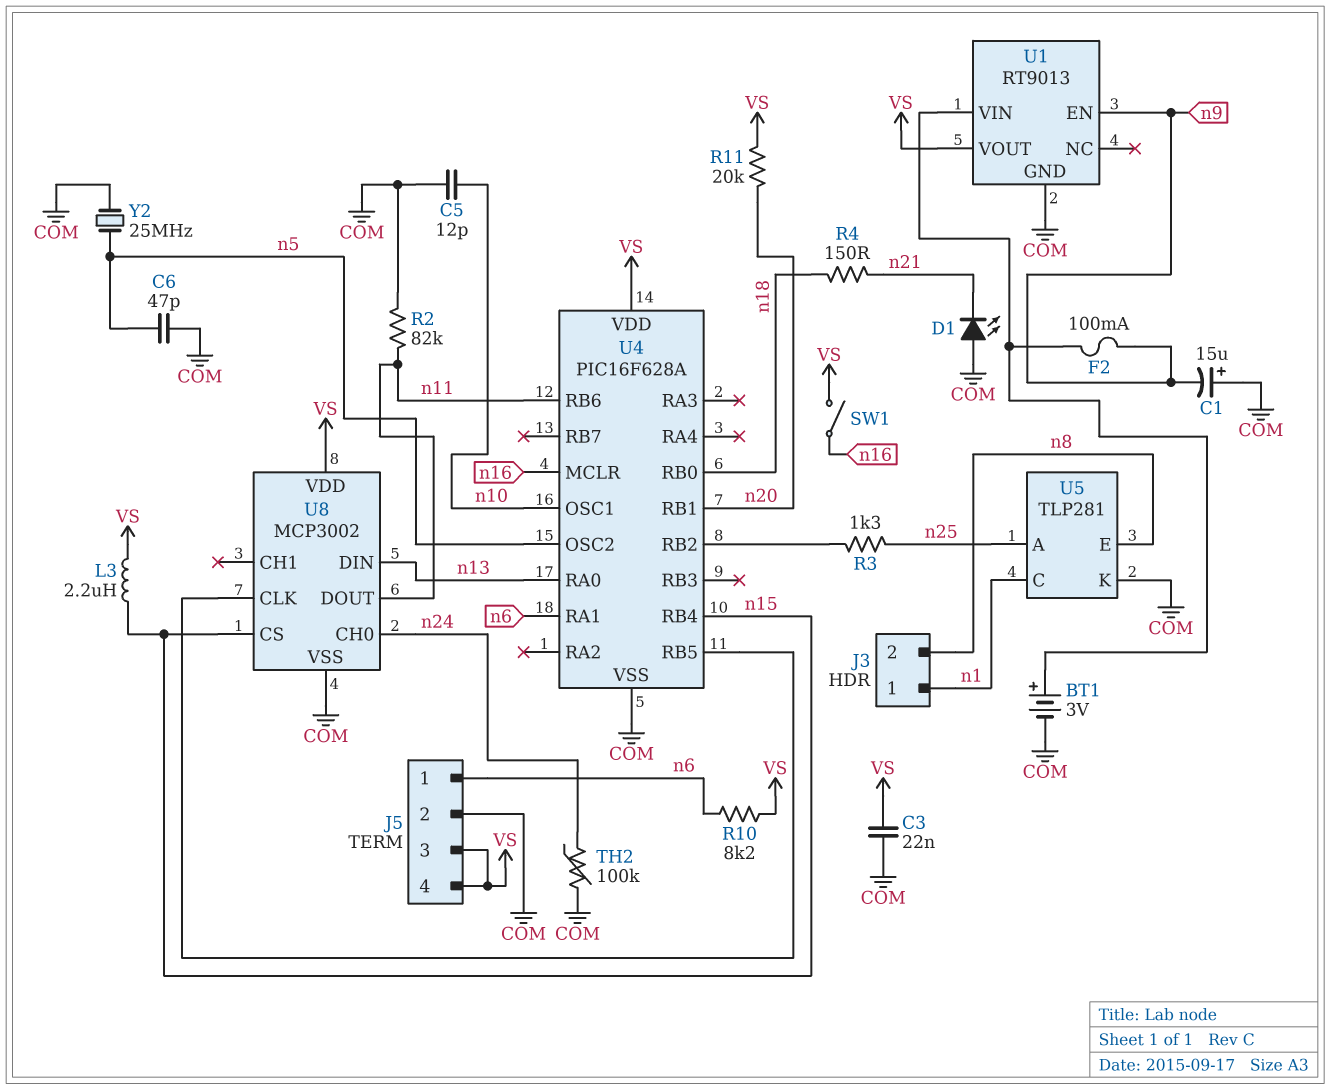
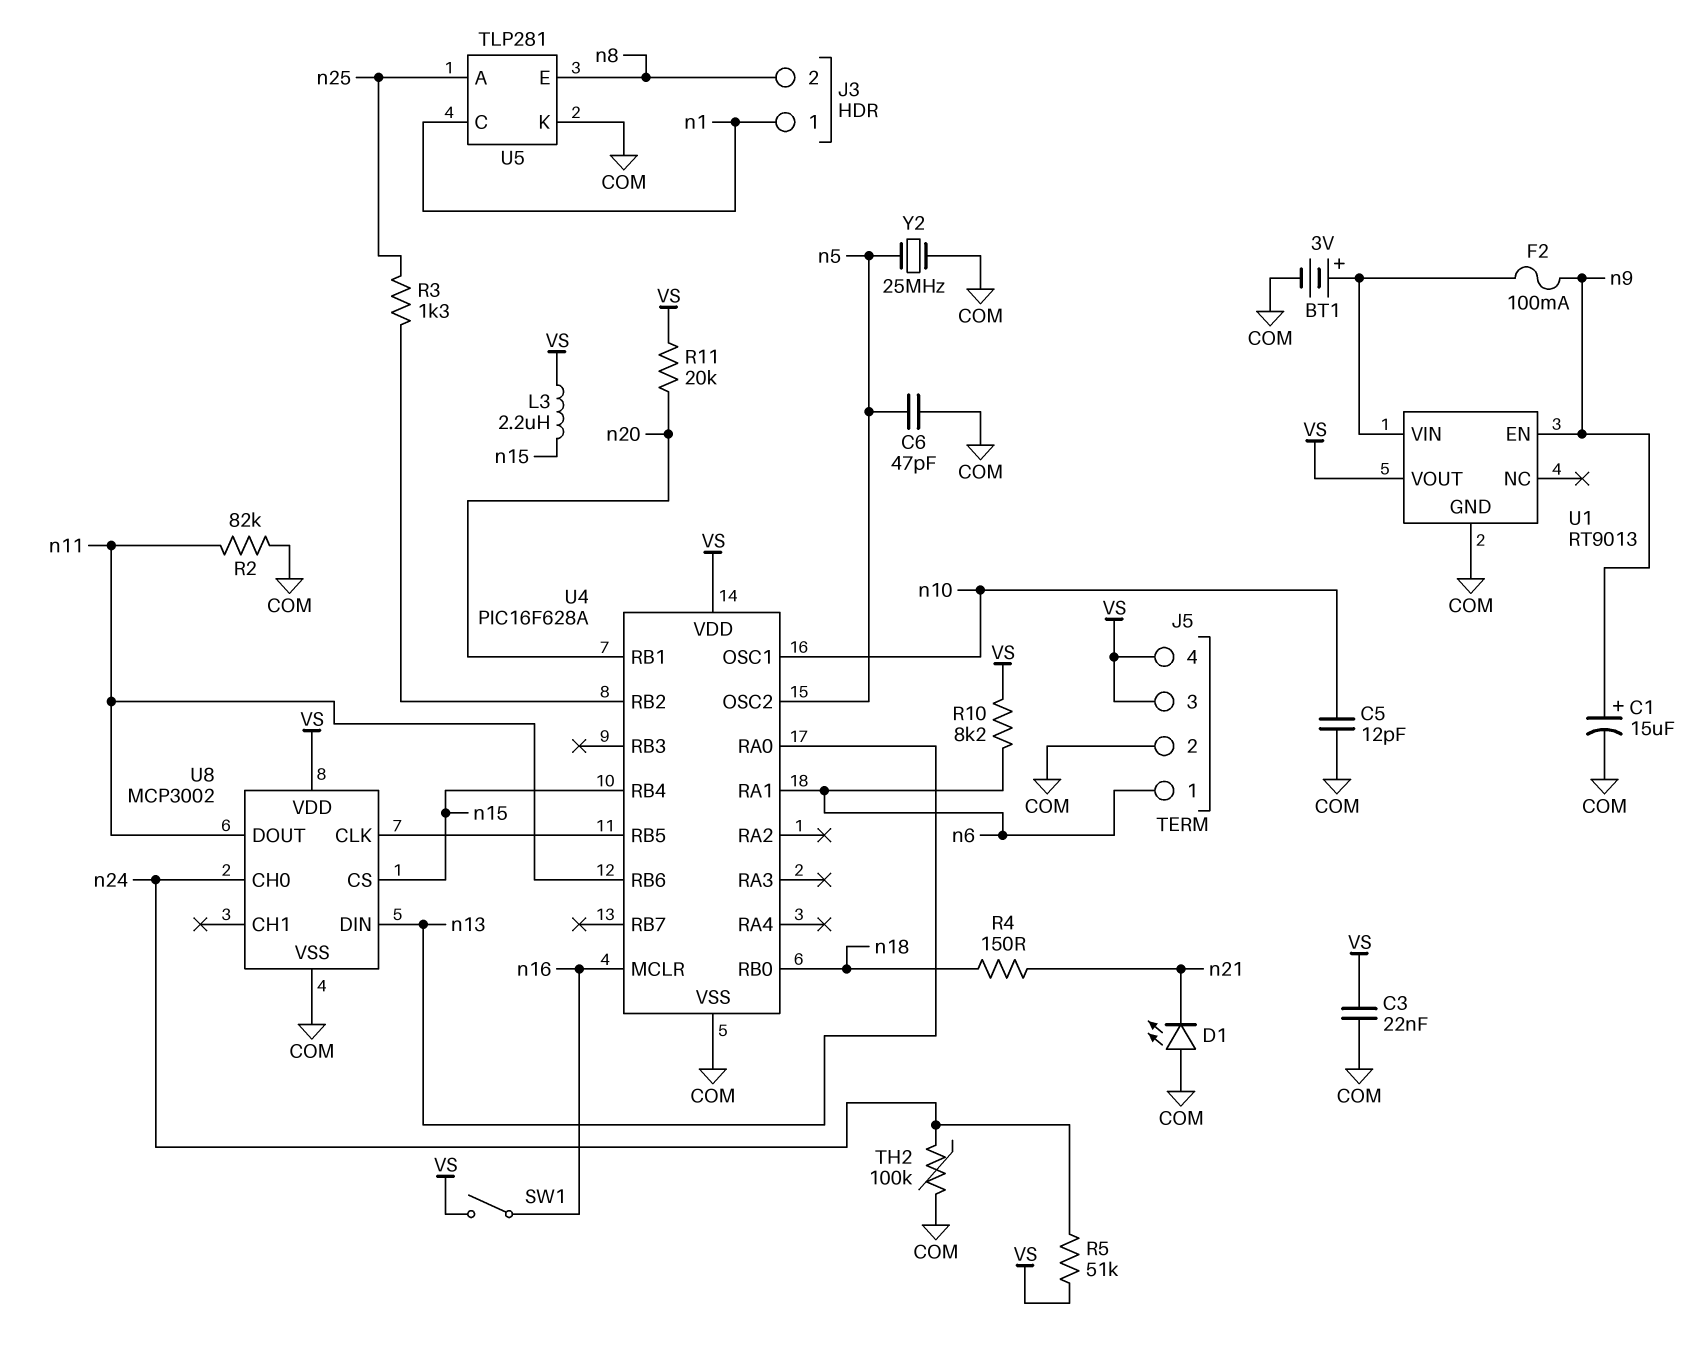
C1: 15uF (plus COM, minus n9) -> 15uF (plus n9, minus COM)
R5: none -> 51k (VS, n24)

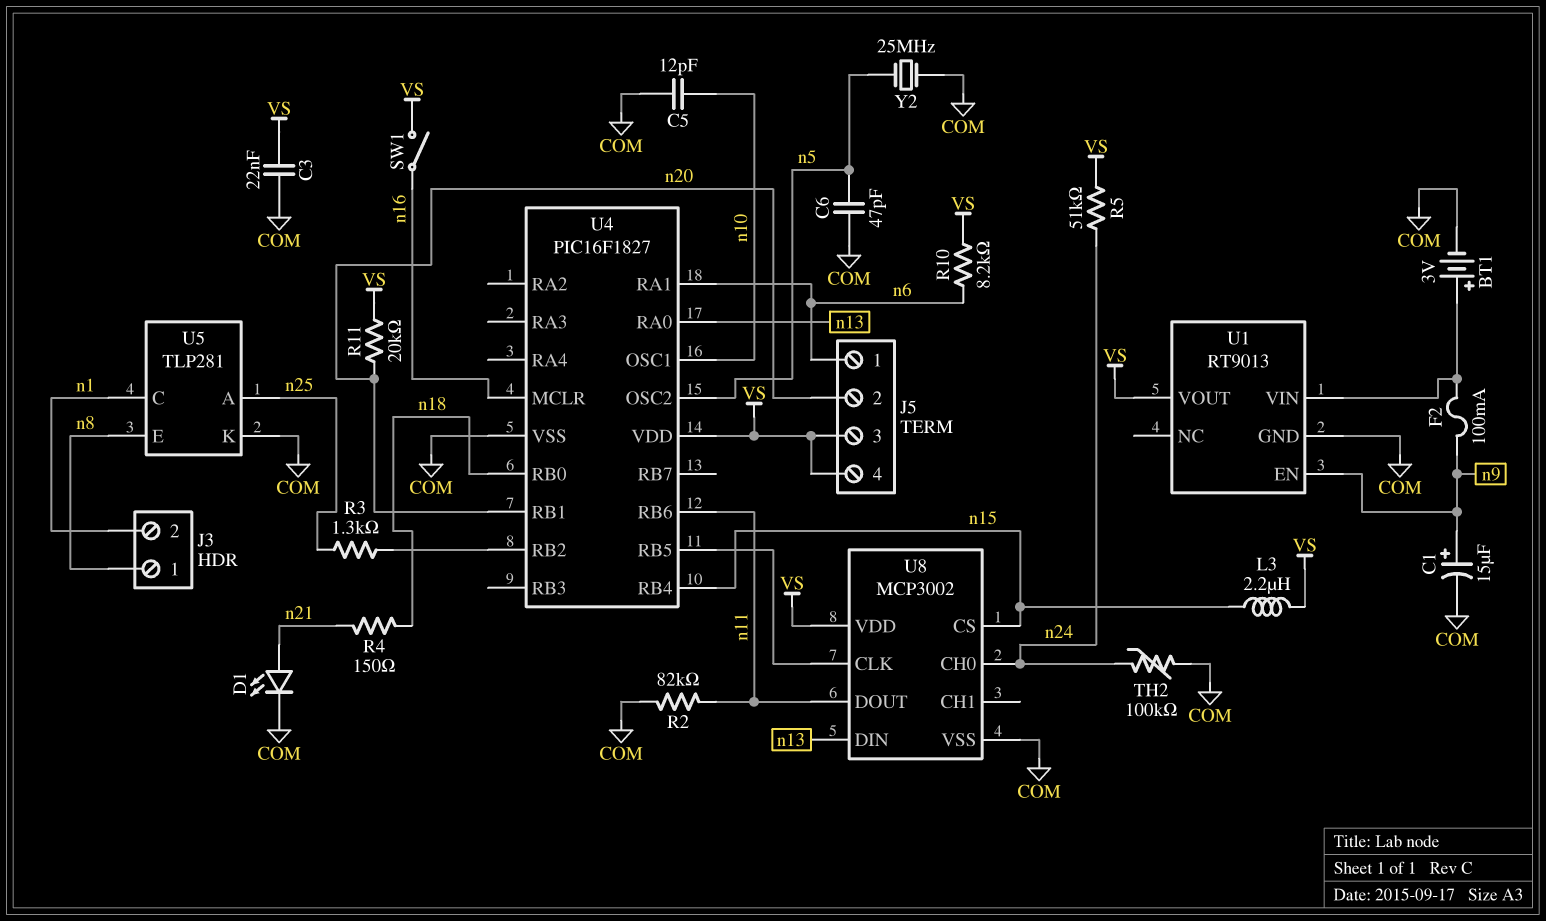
D1: LED (A COM, K n21) -> LED (A n21, K COM)
J3 pin 1: n1 -> n8
J3 pin 2: n8 -> n1
J5 pin 2: COM -> n20
U4: PIC16F628A -> PIC16F1827

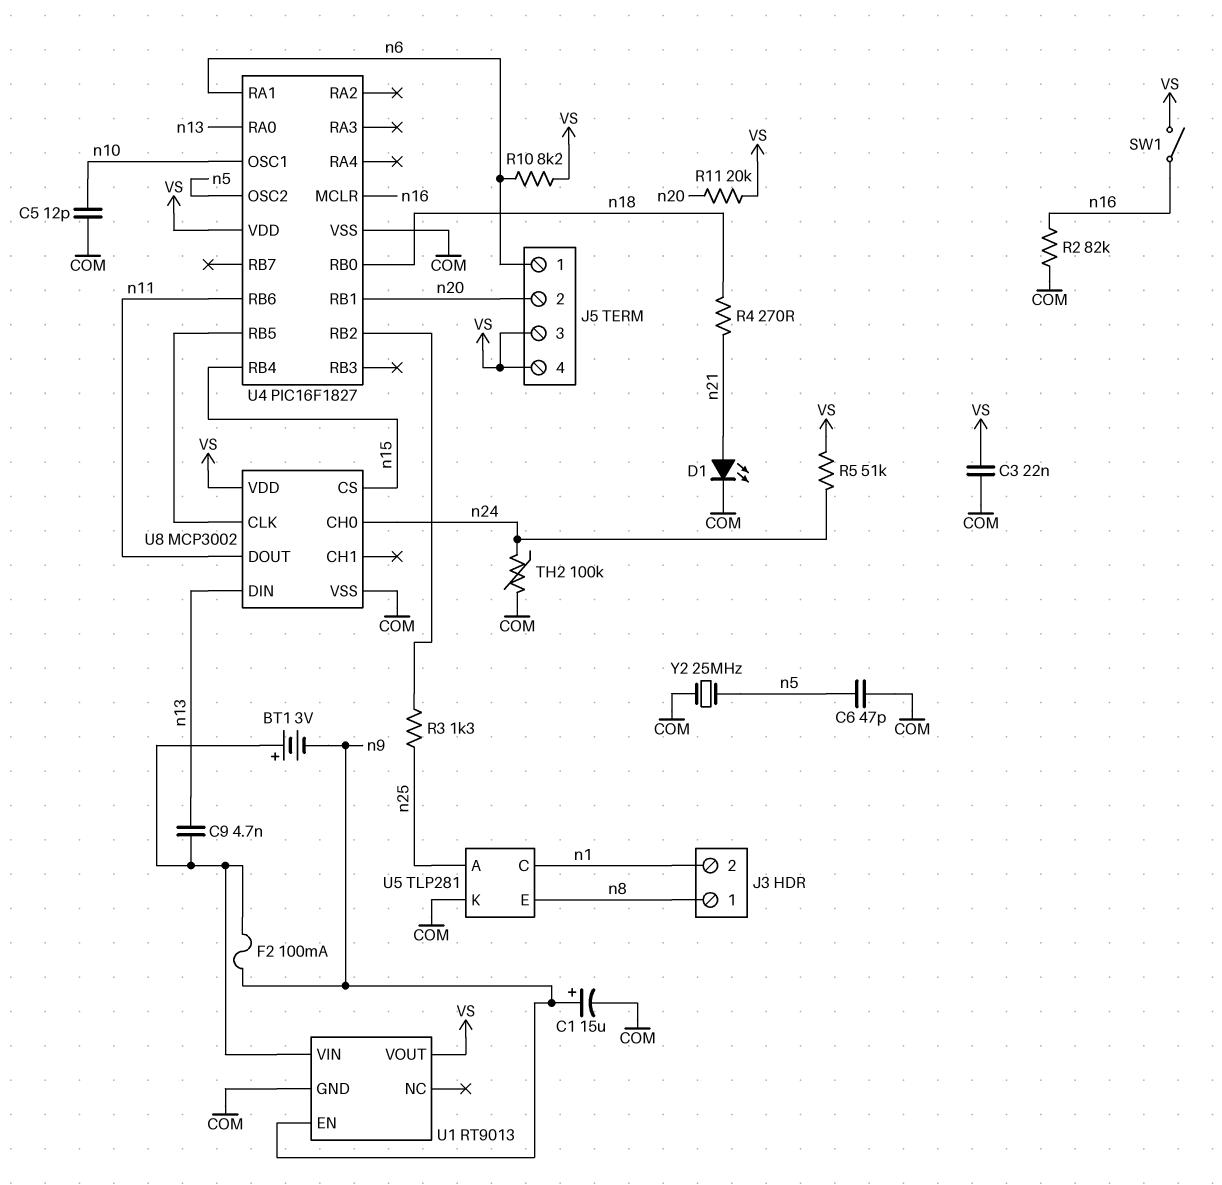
BT1: 3V (plus U1/VIN, minus COM) -> 3V (plus U1/VIN, minus n9)
C9: none -> 4.7nF (U1/VIN, n13)
L3: 2.2uH (VS, n15) -> none
R2: 82k (COM, n11) -> 82k (COM, n16)
R4: 150 (n18, n21) -> 270 (n18, n21)

